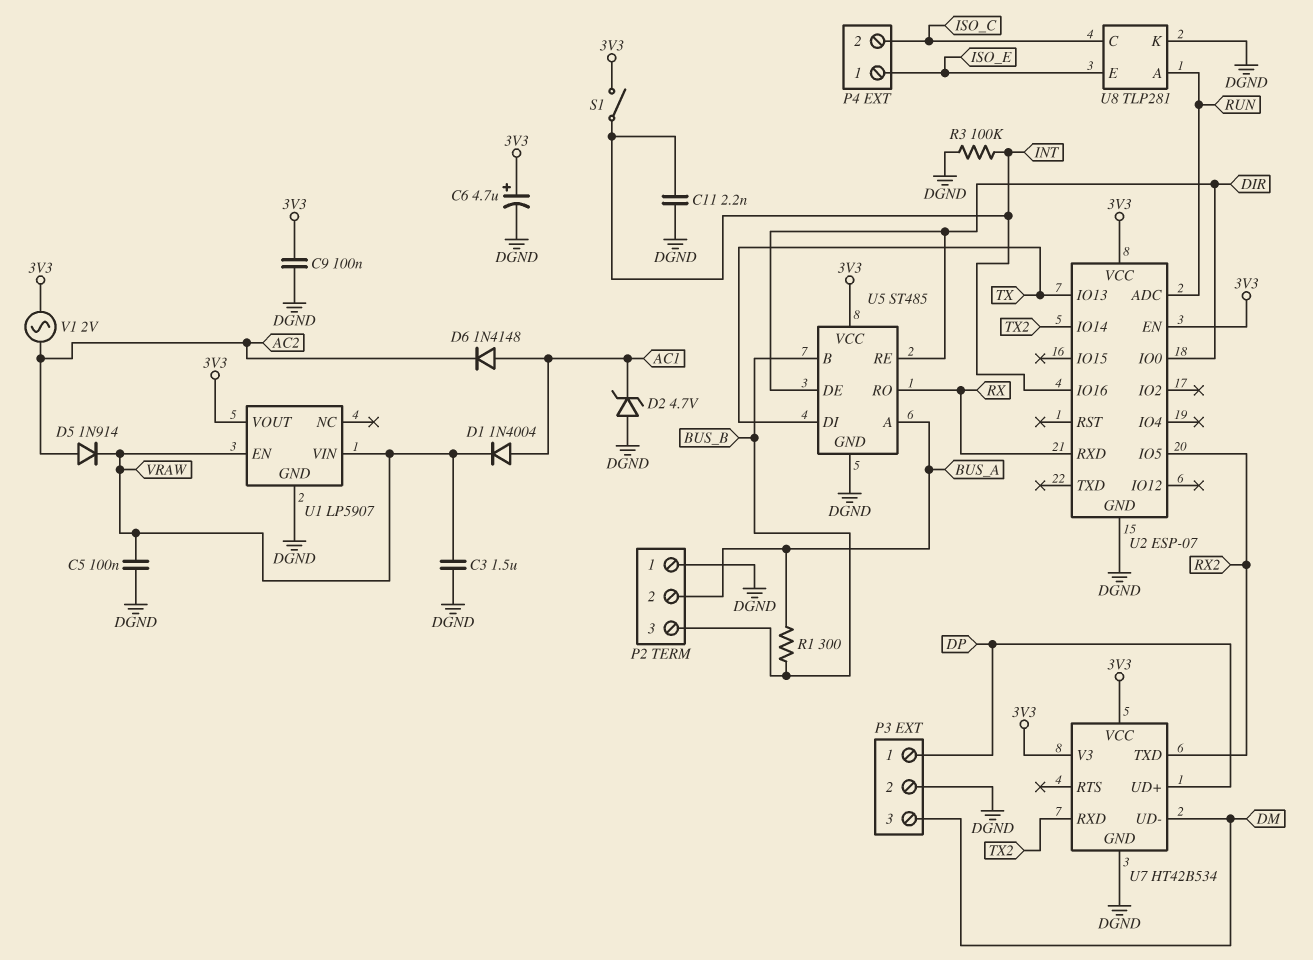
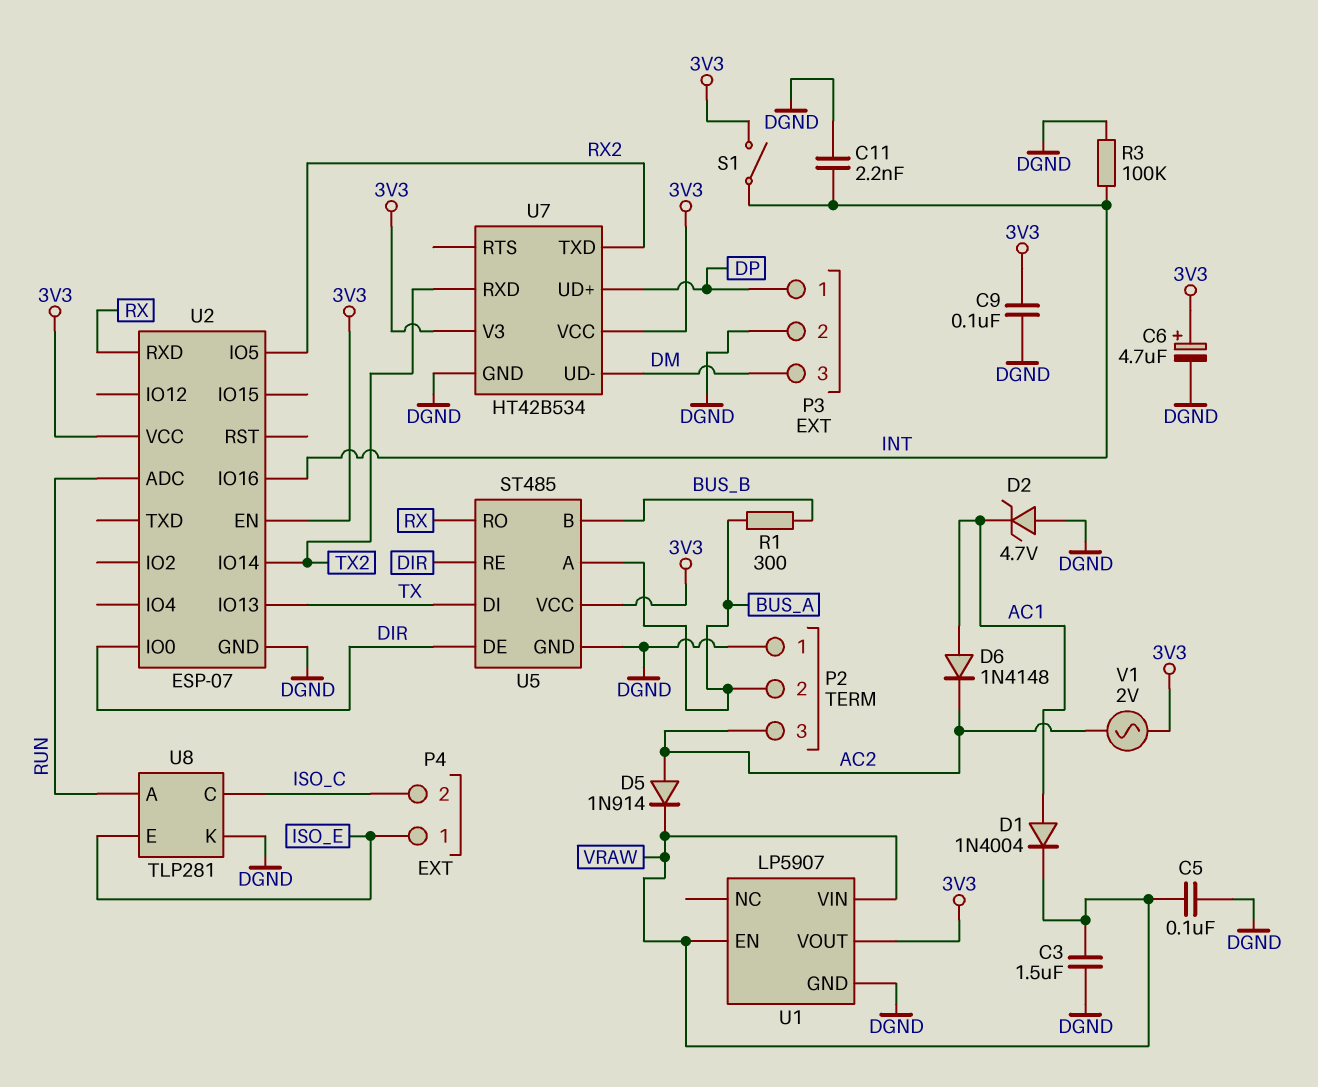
P2 pin 3: BUS_B -> AC2

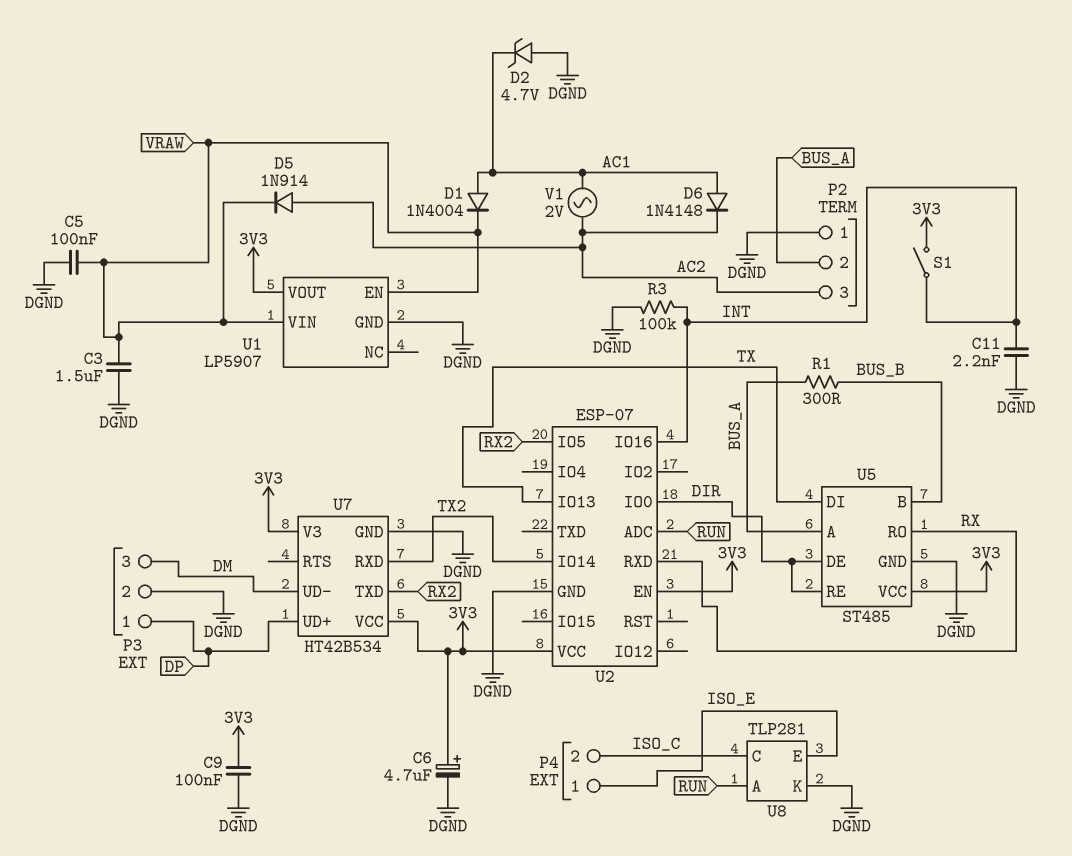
V1: AC 2V (3V3, AC2) -> AC 2V (AC1, AC2)

